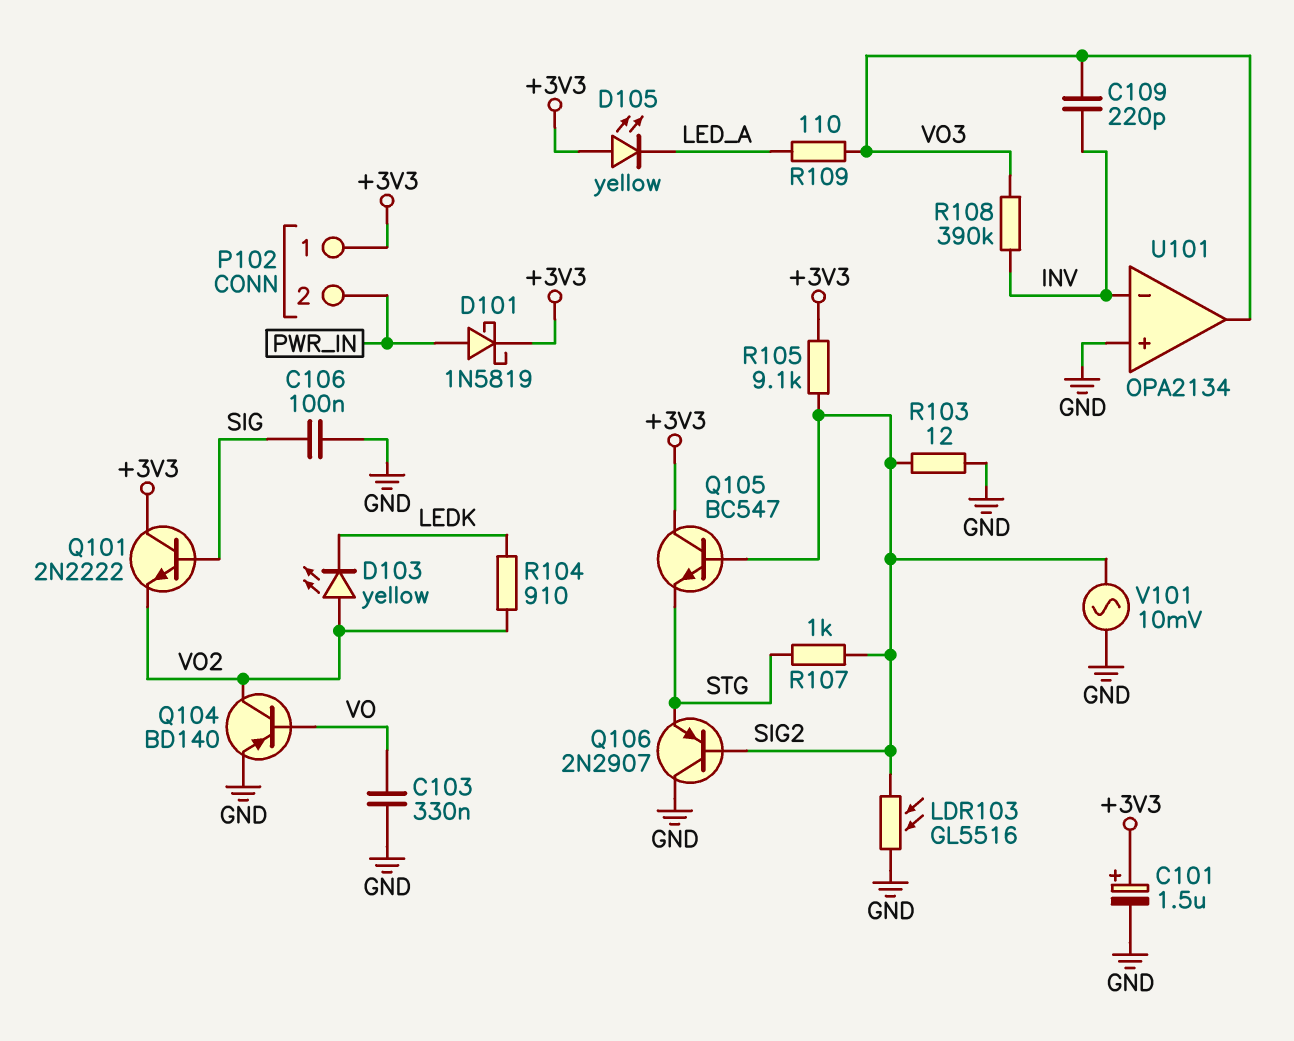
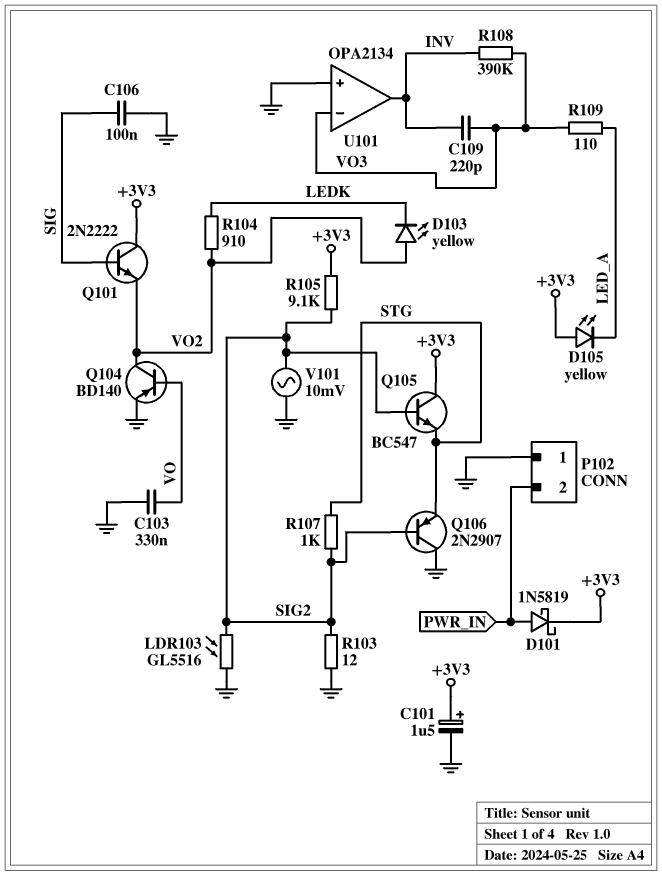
P102 pin 1: +3V3 -> GND
U101 pin in-: INV -> VO3
U101 pin out: VO3 -> INV

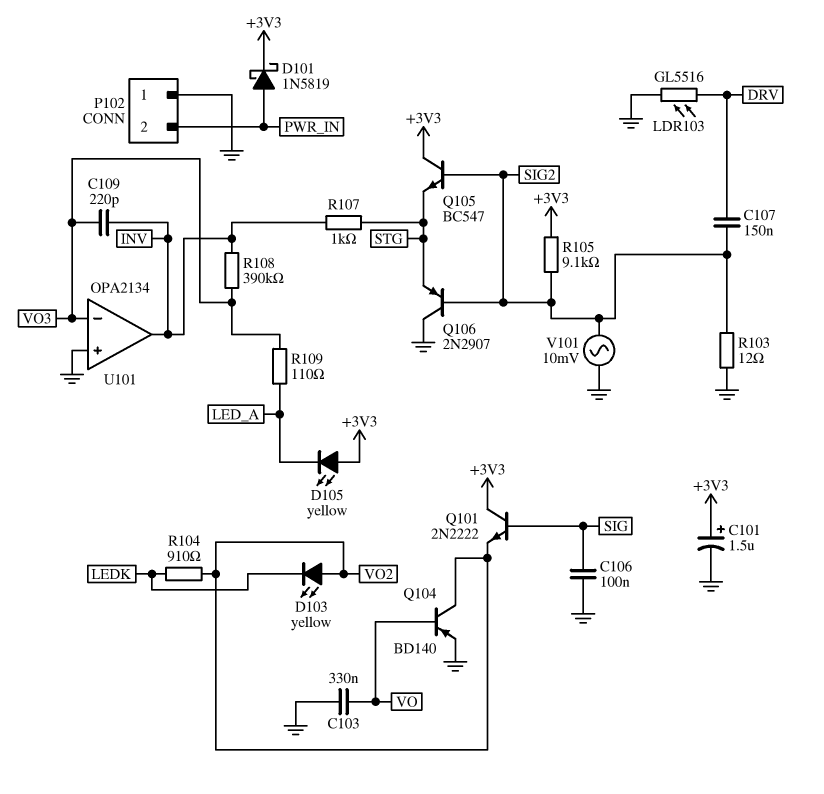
C107: none -> 150nF (DRV, SIG2)
LDR103: GL5516 (GND, SIG2) -> GL5516 (DRV, GND)
R107: 1k (SIG2, STG) -> 1k (INV, STG)

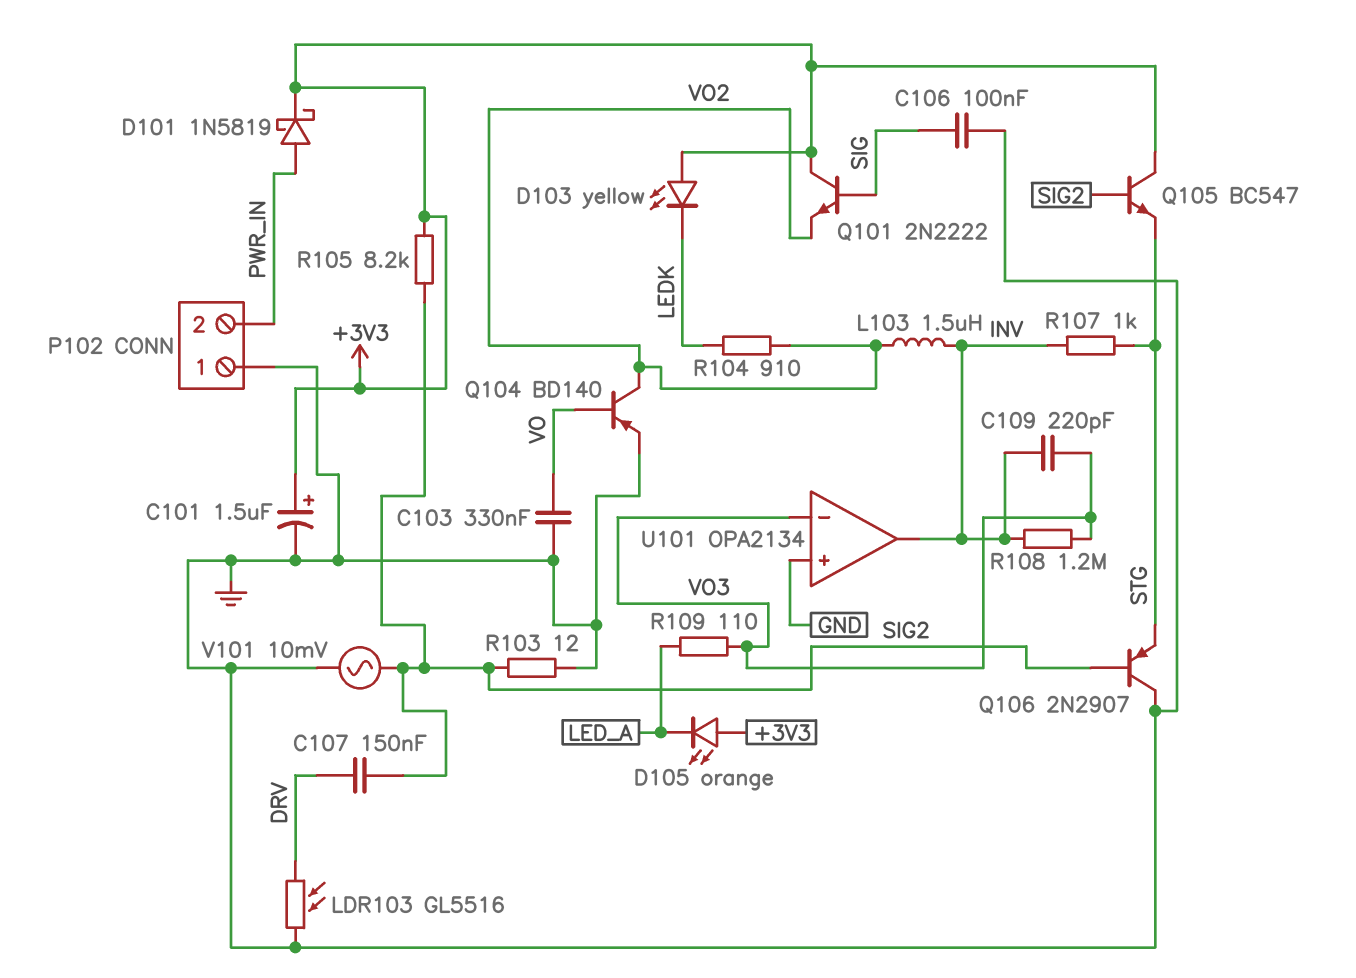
D103: LED yellow (A VO2, K LEDK) -> LED yellow (A +3V3, K LEDK)
D105: LED yellow (A +3V3, K LED_A) -> LED orange (A +3V3, K LED_A)
L103: none -> 1.5uH (INV, VO2)
R105: 9.1k (+3V3, SIG2) -> 8.2k (+3V3, SIG2)
R108: 390k (INV, VO3) -> 1.2M (INV, VO3)

